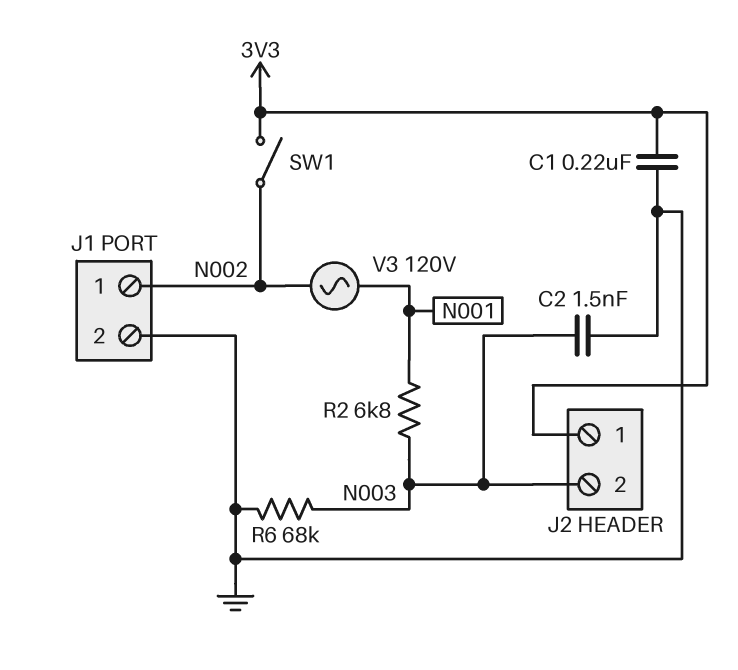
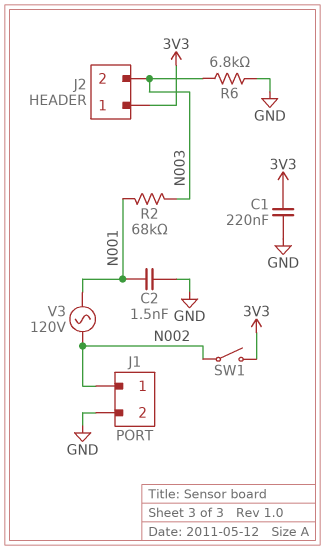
C2: 1.5nF (GND, N003) -> 1.5nF (GND, N001)
R2: 6.8k (N001, N003) -> 68k (N001, N003)
R6: 68k (GND, N003) -> 6.8k (GND, N003)

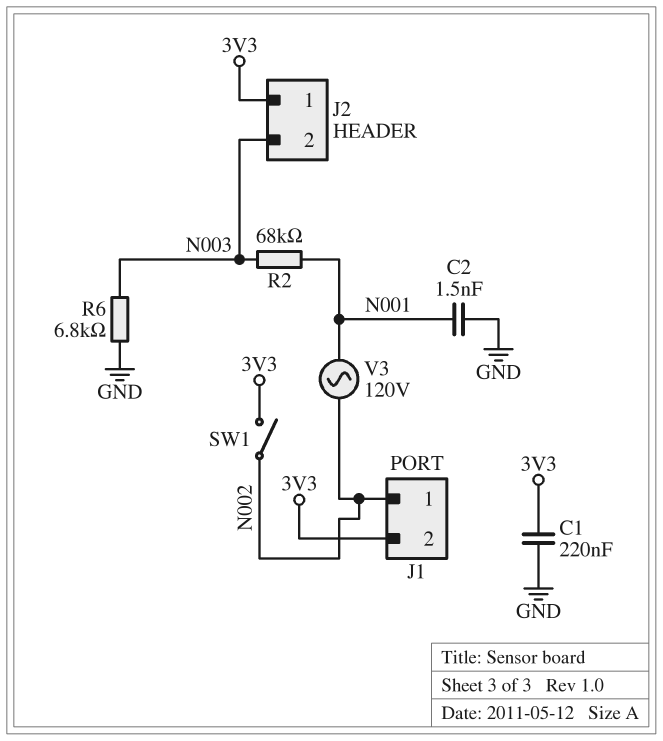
J1 pin 2: GND -> 3V3

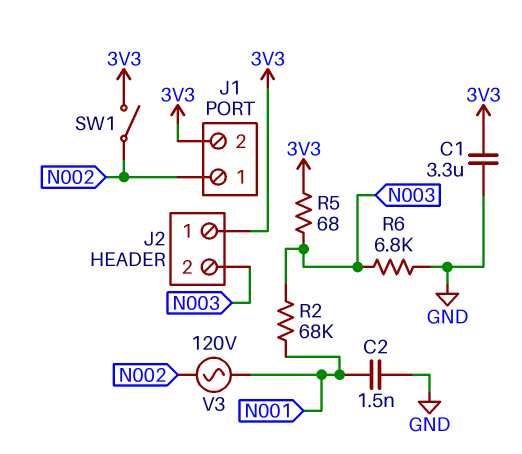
C1: 220nF (3V3, GND) -> 3.3uF (3V3, GND)
R5: none -> 68 (3V3, N003)

